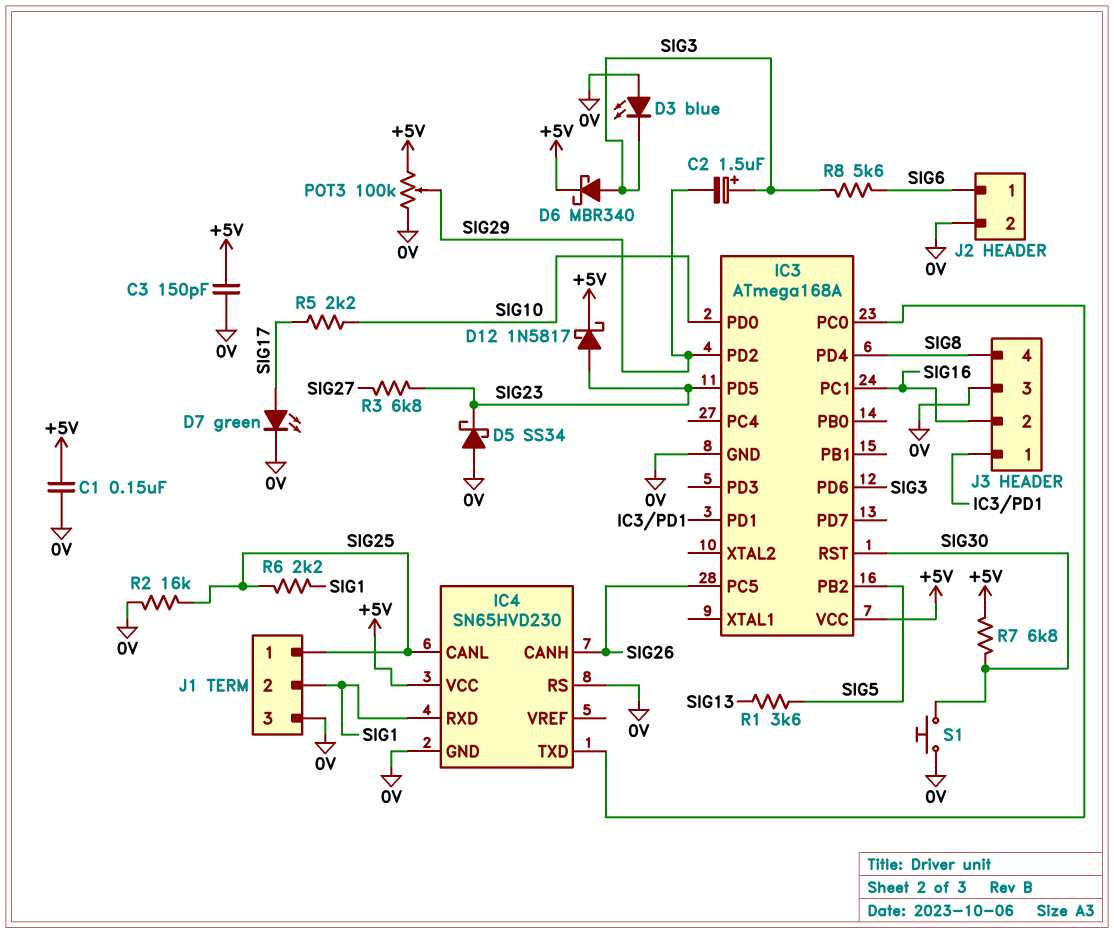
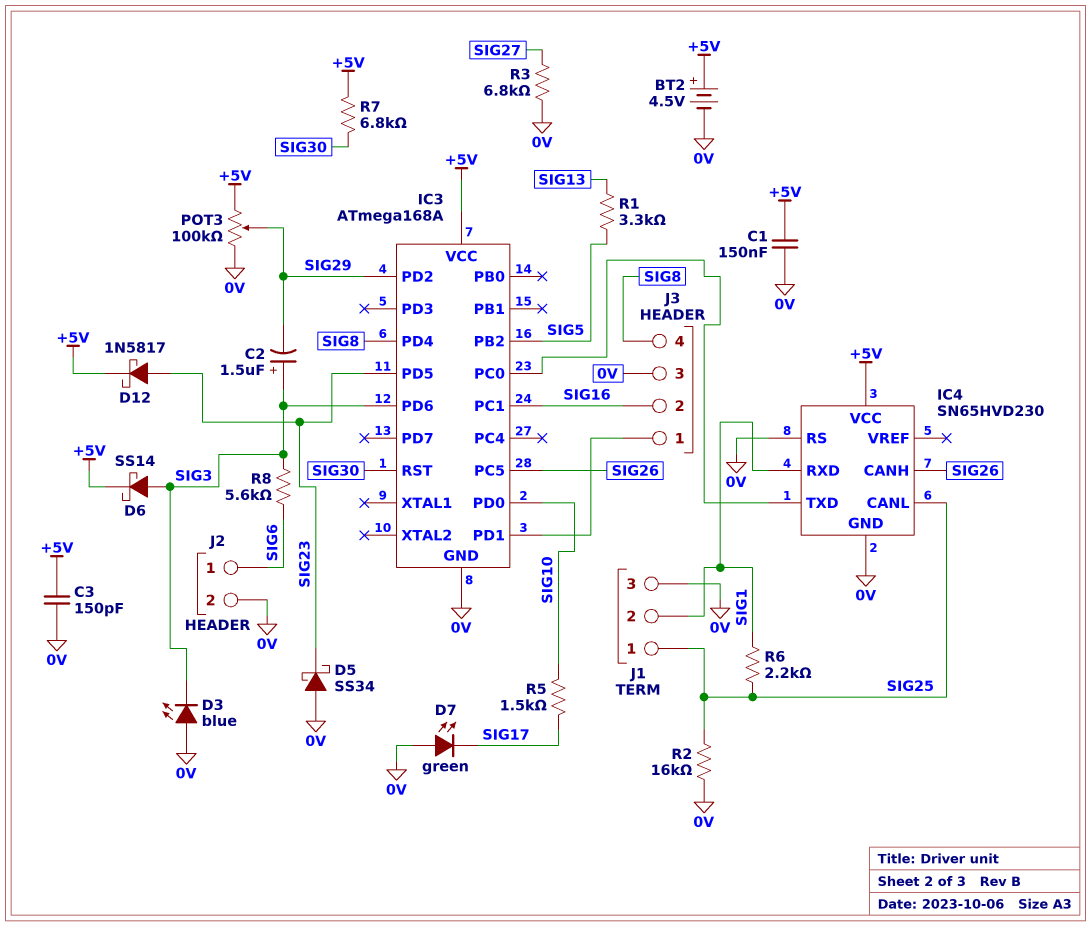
BT2: none -> 4.5V (plus +5V, minus 0V)
D6: schottky MBR340 (A SIG3, K +5V) -> schottky SS14 (A SIG3, K +5V)
D7: LED green (A SIG17, K 0V) -> LED green (A 0V, K SIG17)
R1: 3.6k (SIG5, SIG13) -> 3.3k (SIG5, SIG13)
R3: 6.8k (SIG23, SIG27) -> 6.8k (0V, SIG27)
R5: 2.2k (SIG10, SIG17) -> 1.5k (SIG10, SIG17)
S1: button (0V, SIG30) -> none

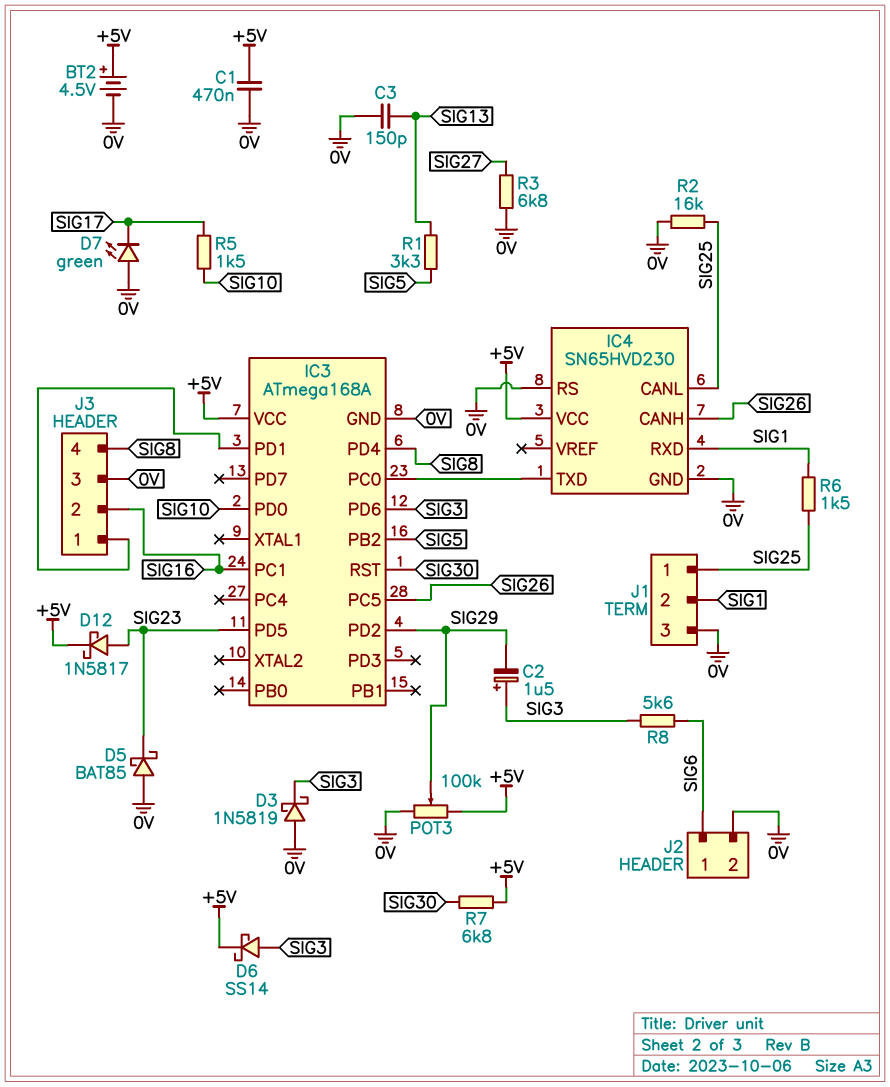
C1: 150nF (+5V, 0V) -> 470nF (+5V, 0V)
C3: 150pF (+5V, 0V) -> 150pF (0V, SIG13)
D3: LED blue (A 0V, K SIG3) -> schottky 1N5819 (A 0V, K SIG3)
D5: schottky SS34 (A 0V, K SIG23) -> schottky BAT85 (A 0V, K SIG23)
R6: 2.2k (SIG1, SIG25) -> 1.5k (SIG1, SIG25)

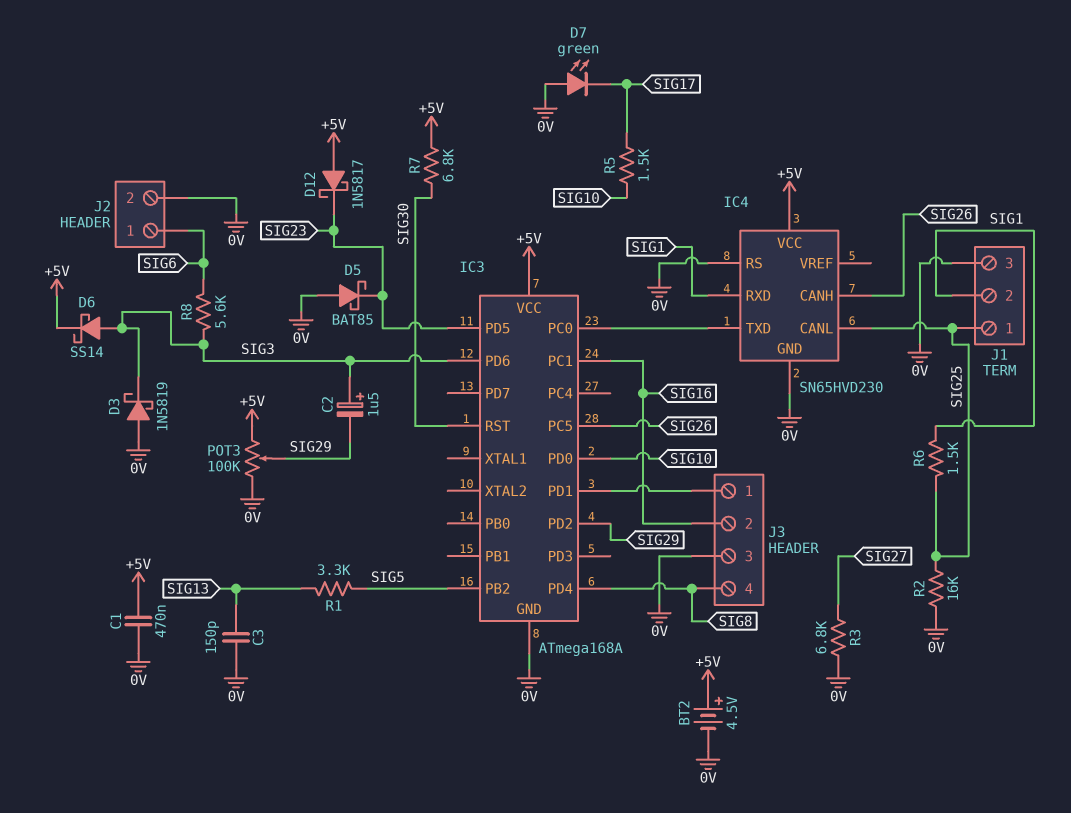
D12: schottky 1N5817 (A SIG23, K +5V) -> schottky 1N5817 (A +5V, K SIG23)

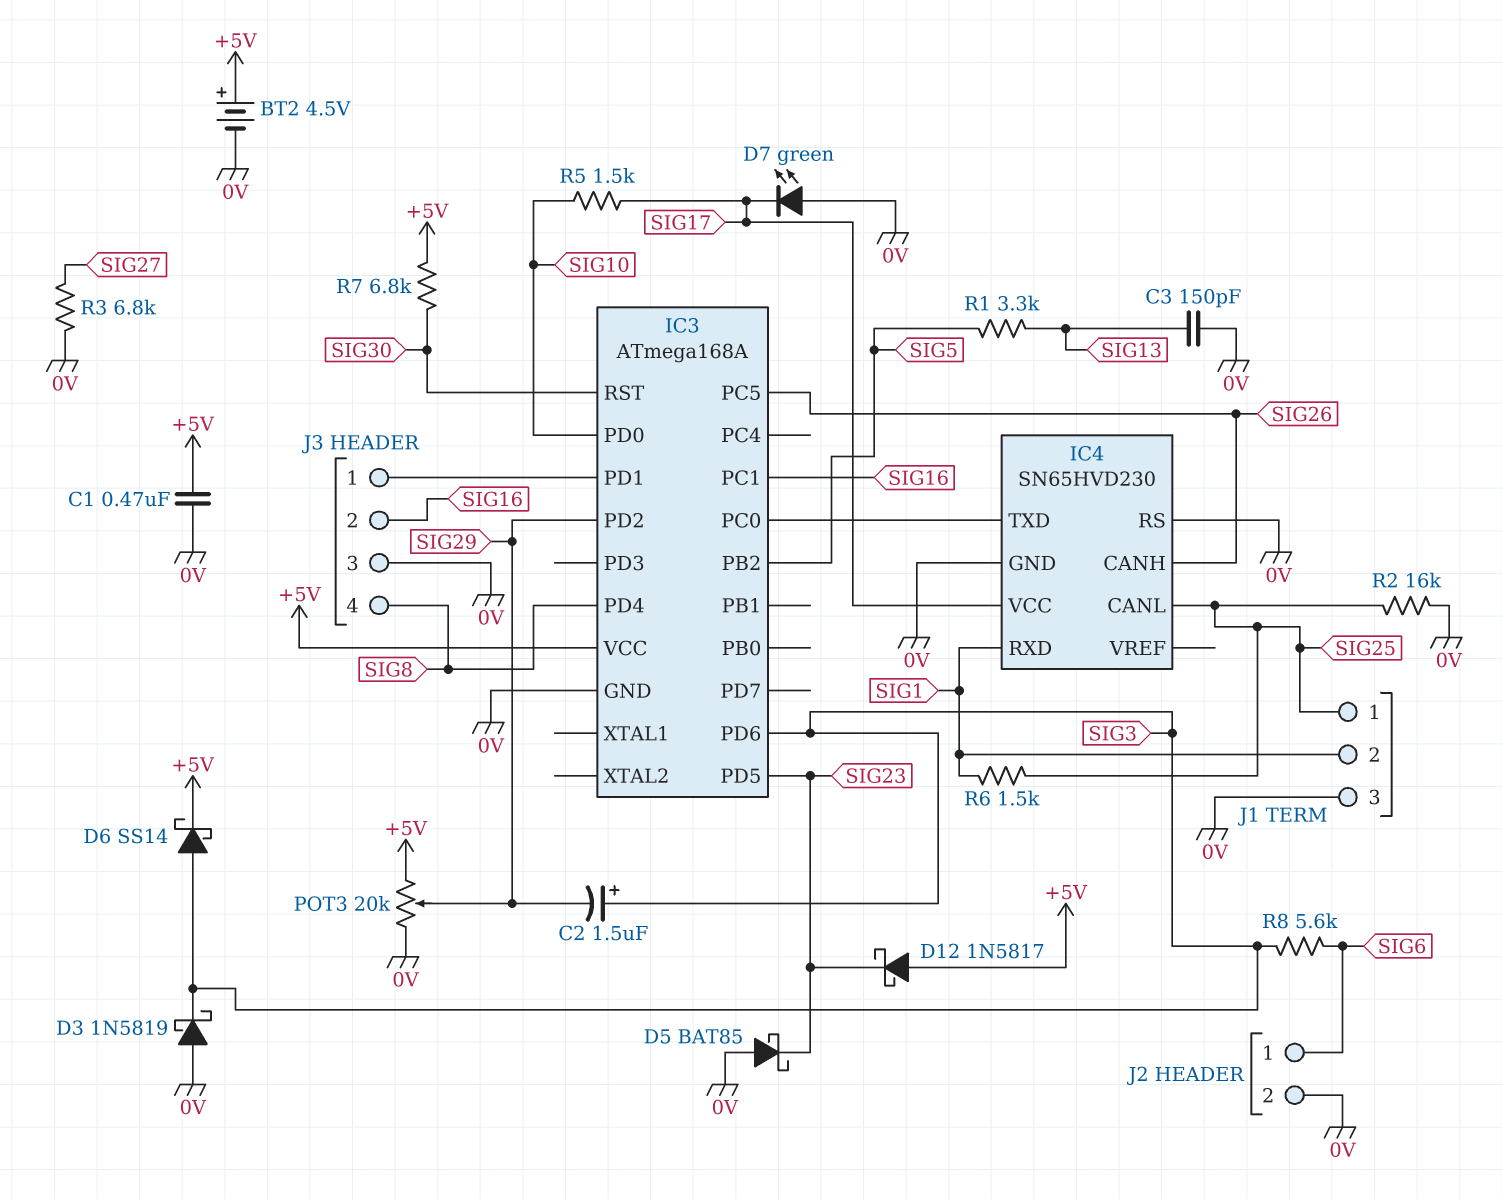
IC4 pin VCC: +5V -> SIG17
POT3: 100k (+5V, 0V, wiper SIG29) -> 20k (+5V, 0V, wiper SIG29)

